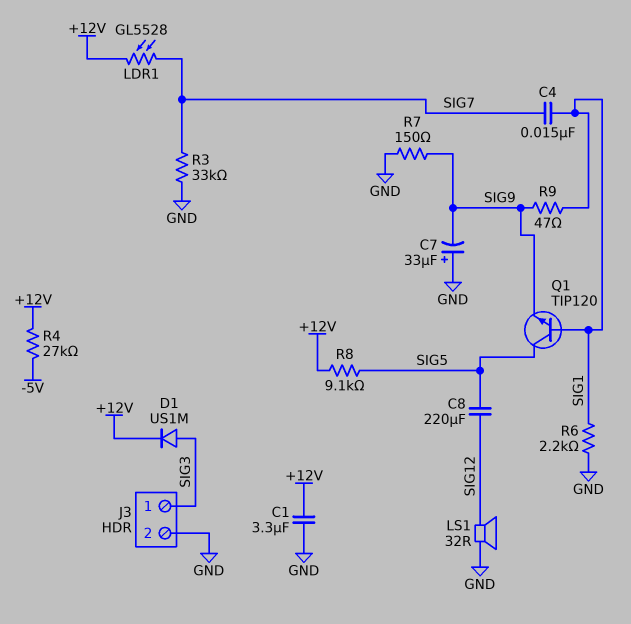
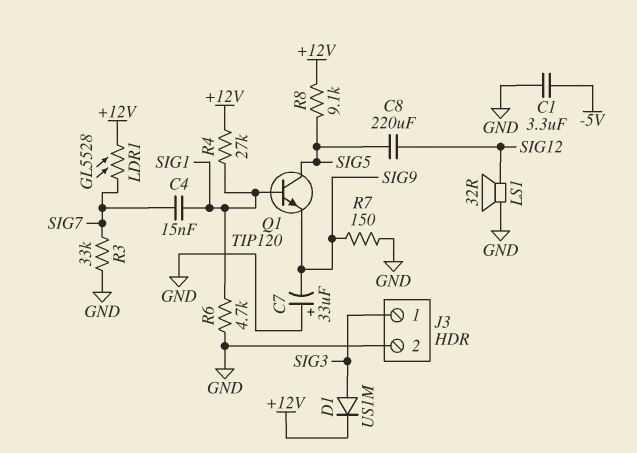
C1: 3.3uF (+12V, GND) -> 3.3uF (-5V, GND)
R4: 27k (+12V, -5V) -> 27k (+12V, SIG1)
R6: 2.2k (GND, SIG1) -> 4.7k (GND, SIG1)
R9: 47 (SIG1, SIG9) -> none

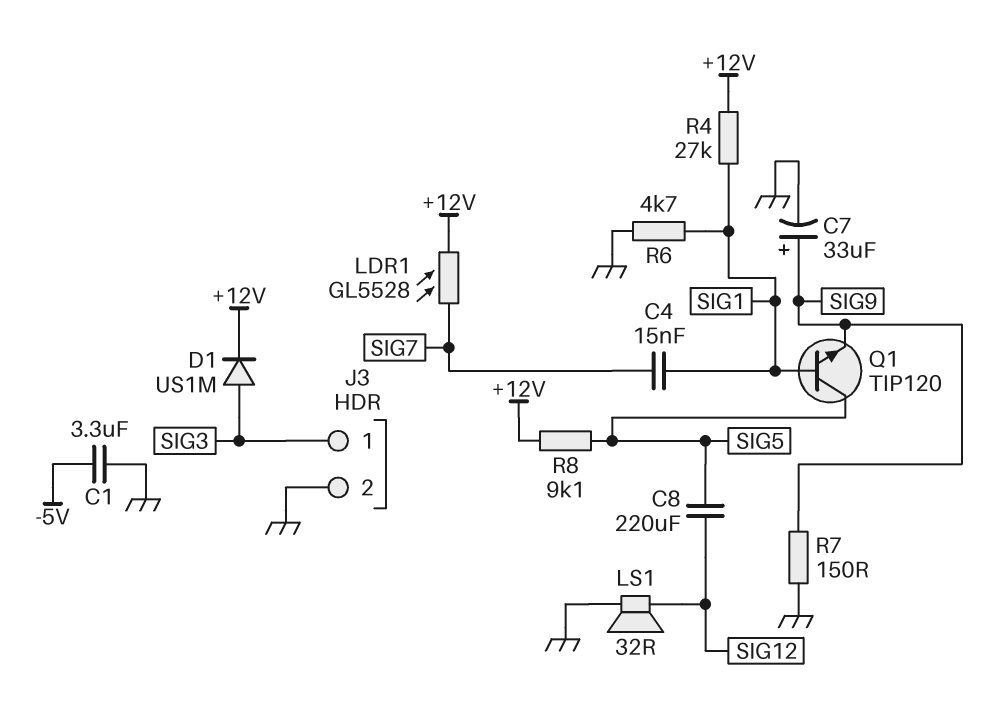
C7: 33uF (plus GND, minus SIG9) -> 33uF (plus SIG9, minus GND)
R3: 33k (GND, SIG7) -> none

